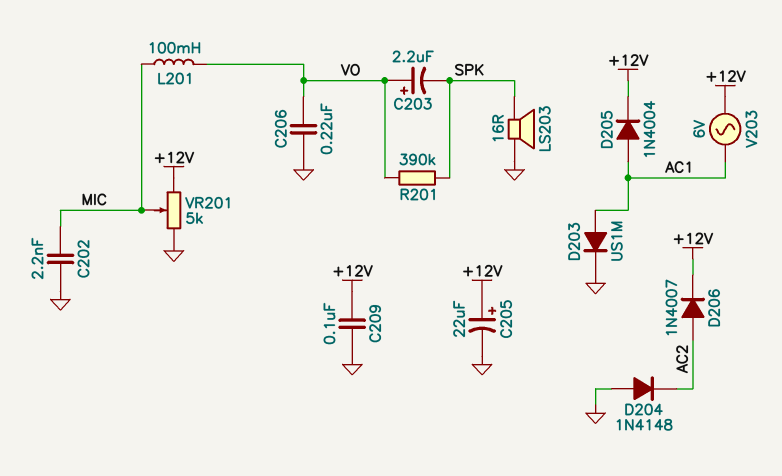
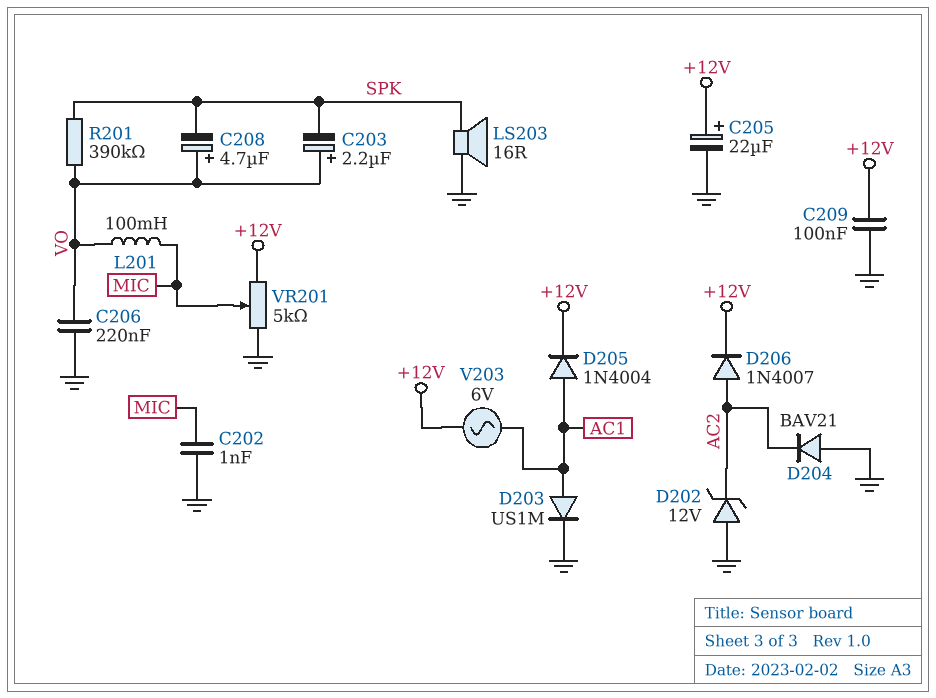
C202: 2.2nF (GND, MIC) -> 1nF (GND, MIC)
C208: none -> 4.7uF (plus VO, minus SPK)
D202: none -> zener 12V (A GND, K AC2)
D204: diode 1N4148 (A GND, K AC2) -> diode BAV21 (A GND, K AC2)

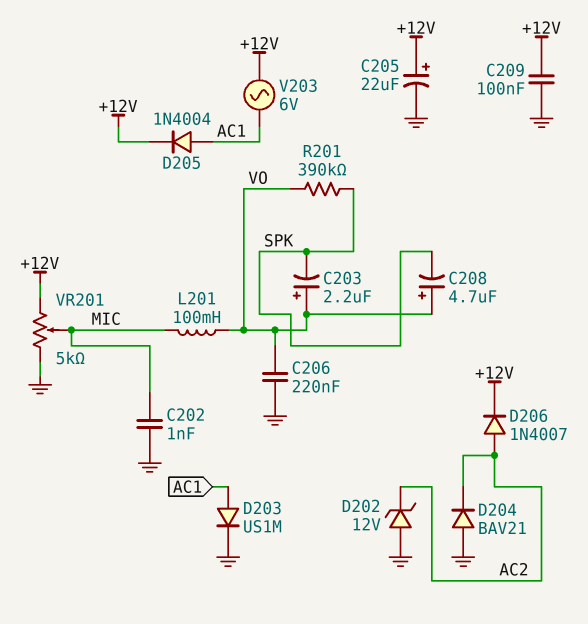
LS203: speaker 16R (GND, SPK) -> none

